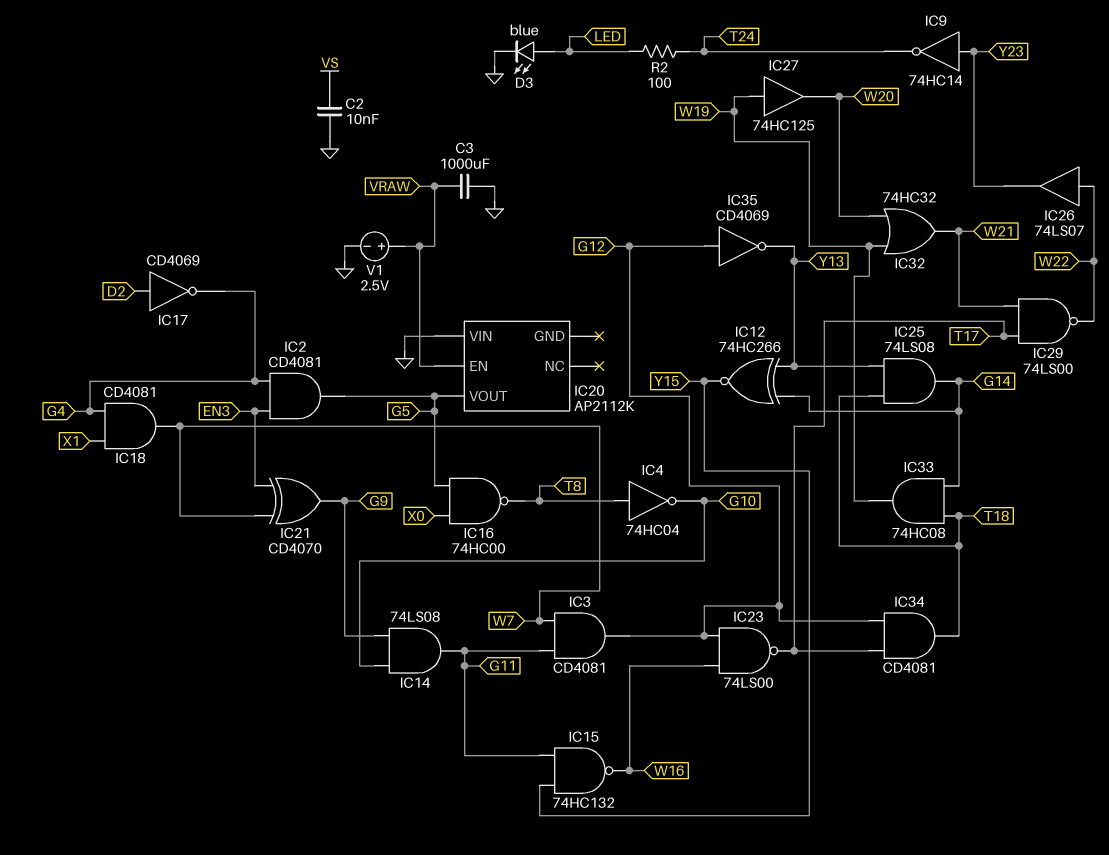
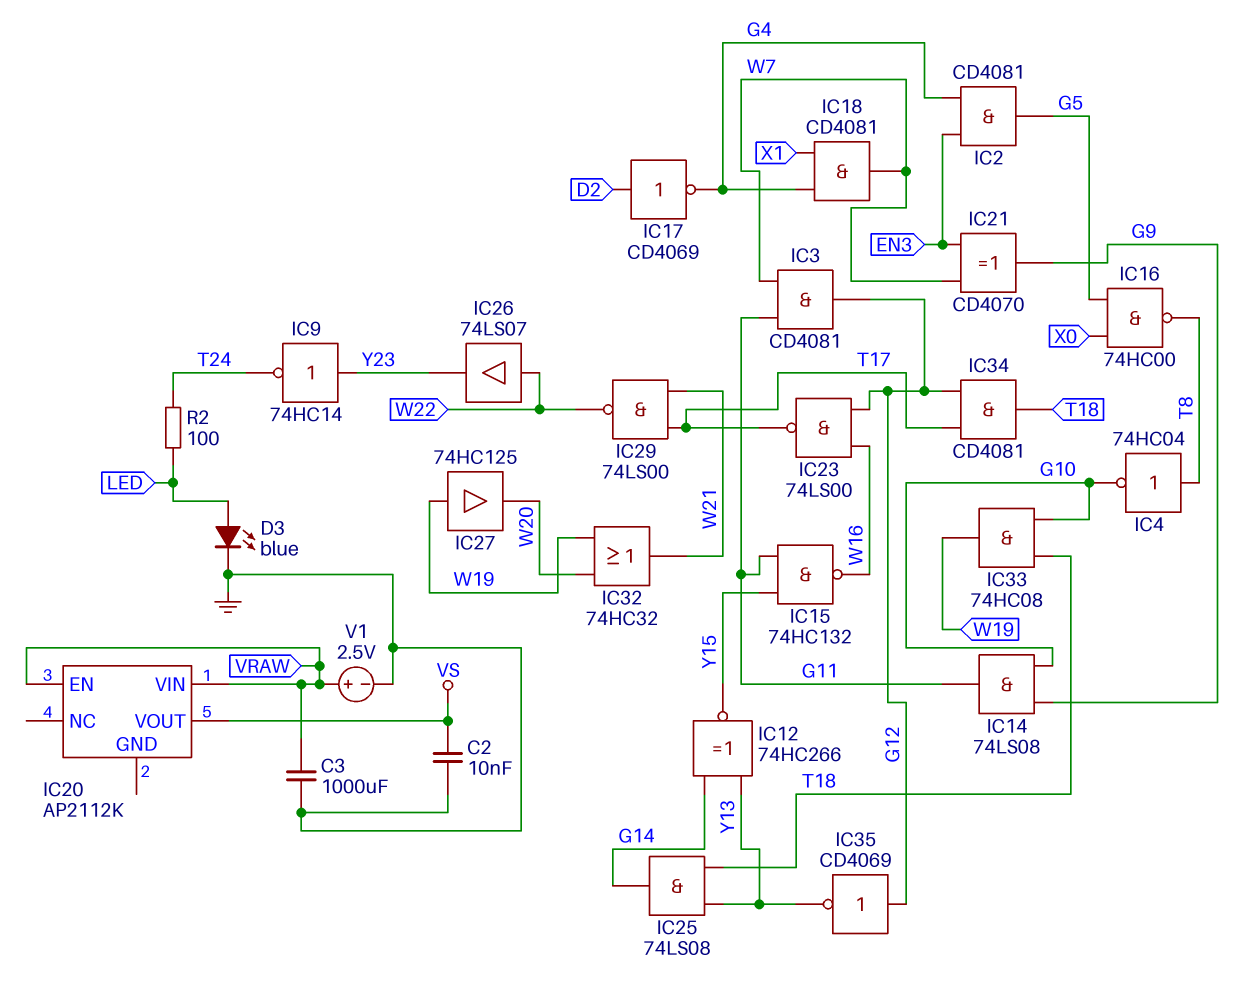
IC20 pin VIN: GND -> VRAW
IC20 pin VOUT: G5 -> VS
IC33: AND 74HC08 (in G14, in T18, out W19) -> AND 74HC08 (in G10, in T18, out W19)

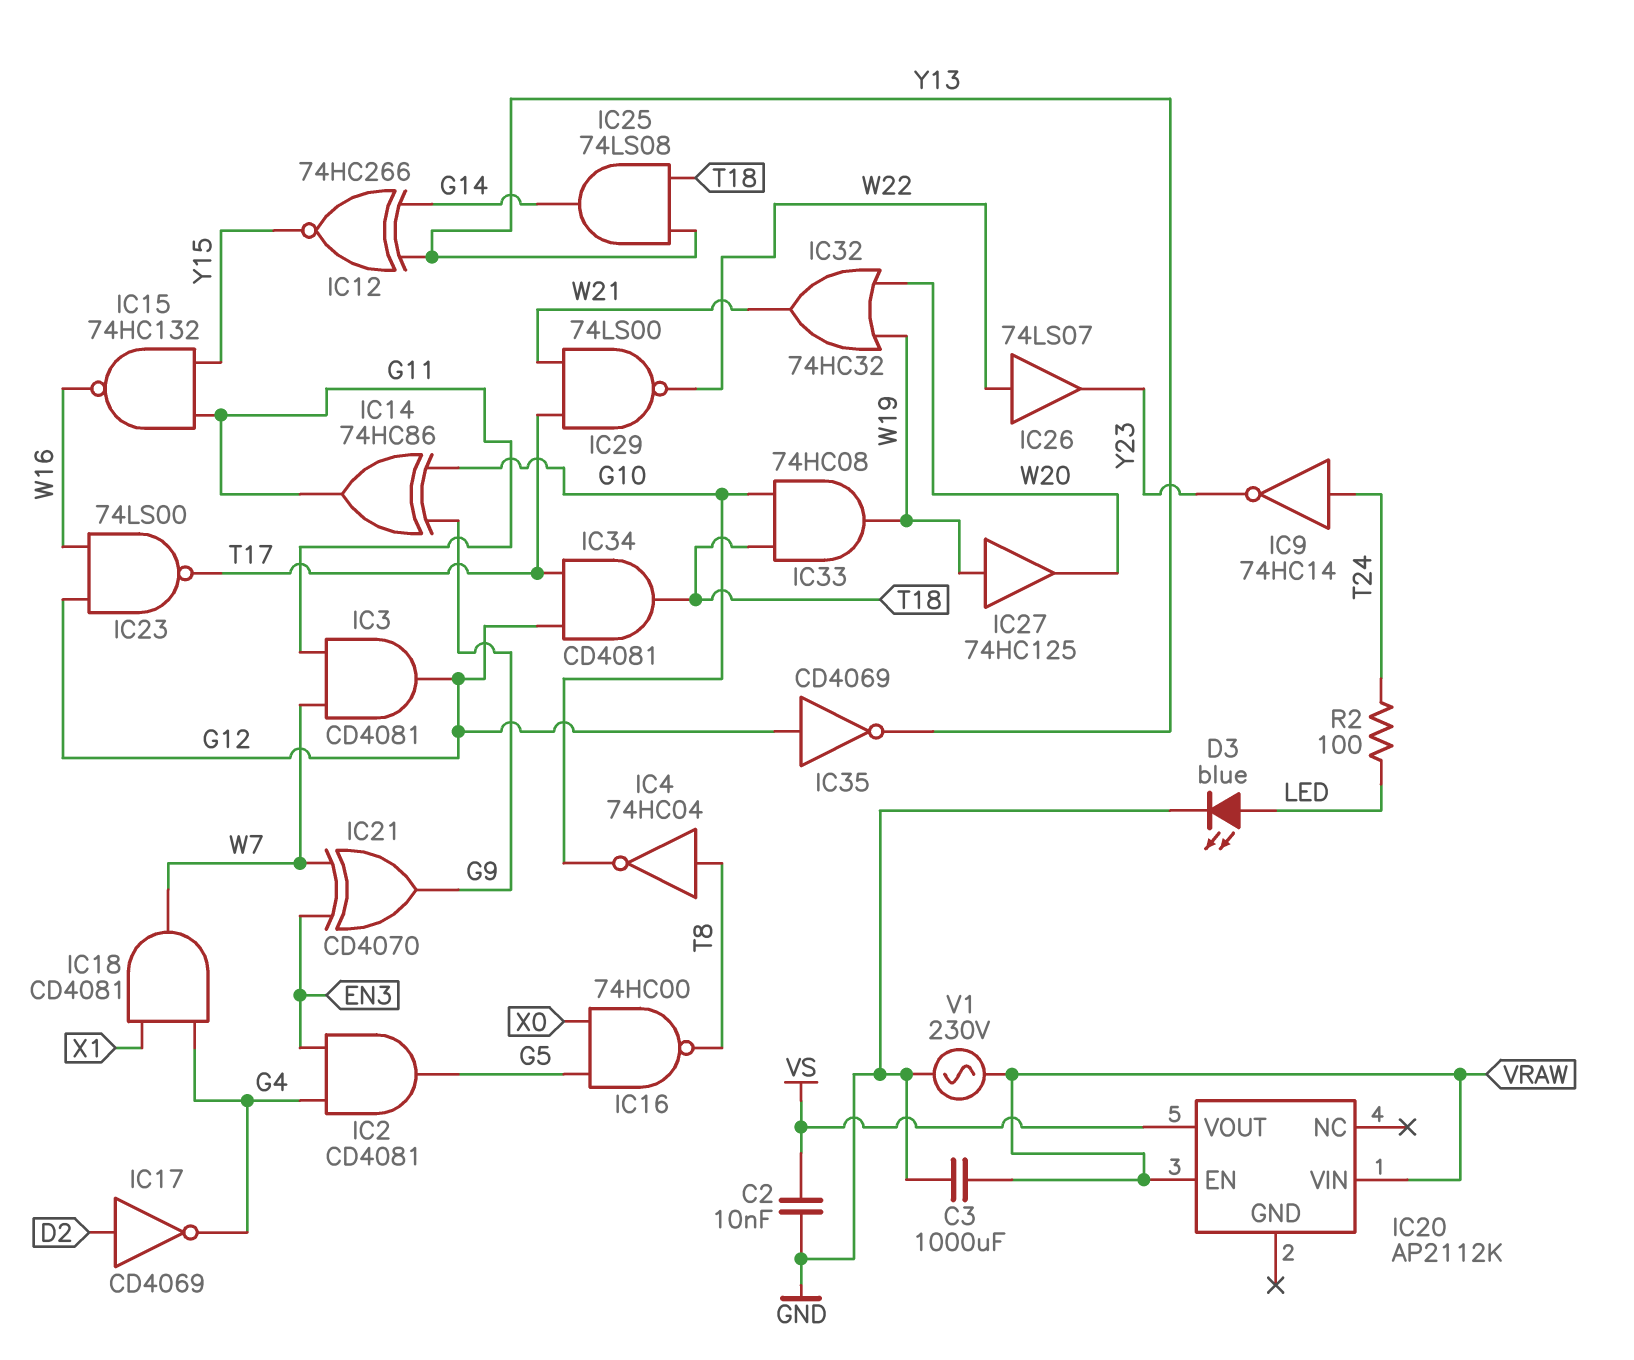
IC9: NOT 74HC14 (in Y23, out T24) -> NOT 74HC14 (in T24, out Y23)
IC14: AND 74LS08 (in G9, in G10, out G11) -> XOR 74HC86 (in G9, in G10, out G11)
V1: 2.5V (plus VRAW, minus GND) -> AC 230V (GND, VRAW)

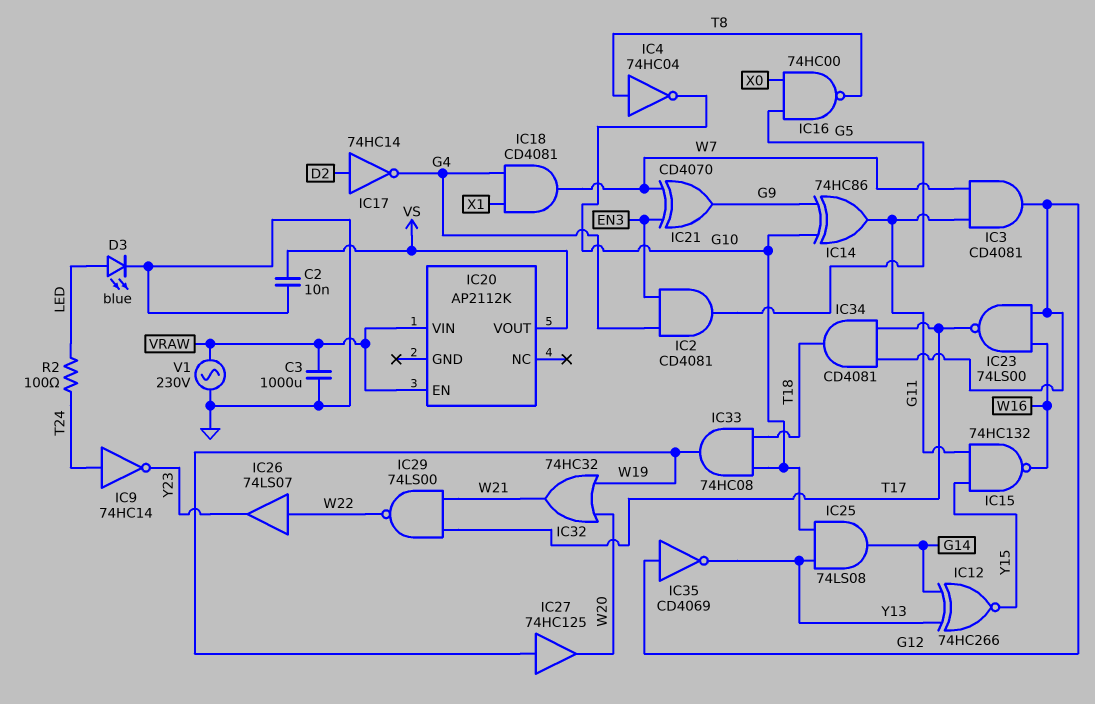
IC17: NOT CD4069 (in D2, out G4) -> NOT 74HC14 (in D2, out G4)
IC25: AND 74LS08 (in T18, in Y13, out G14) -> AND 74LS08 (in G10, in Y13, out G14)

